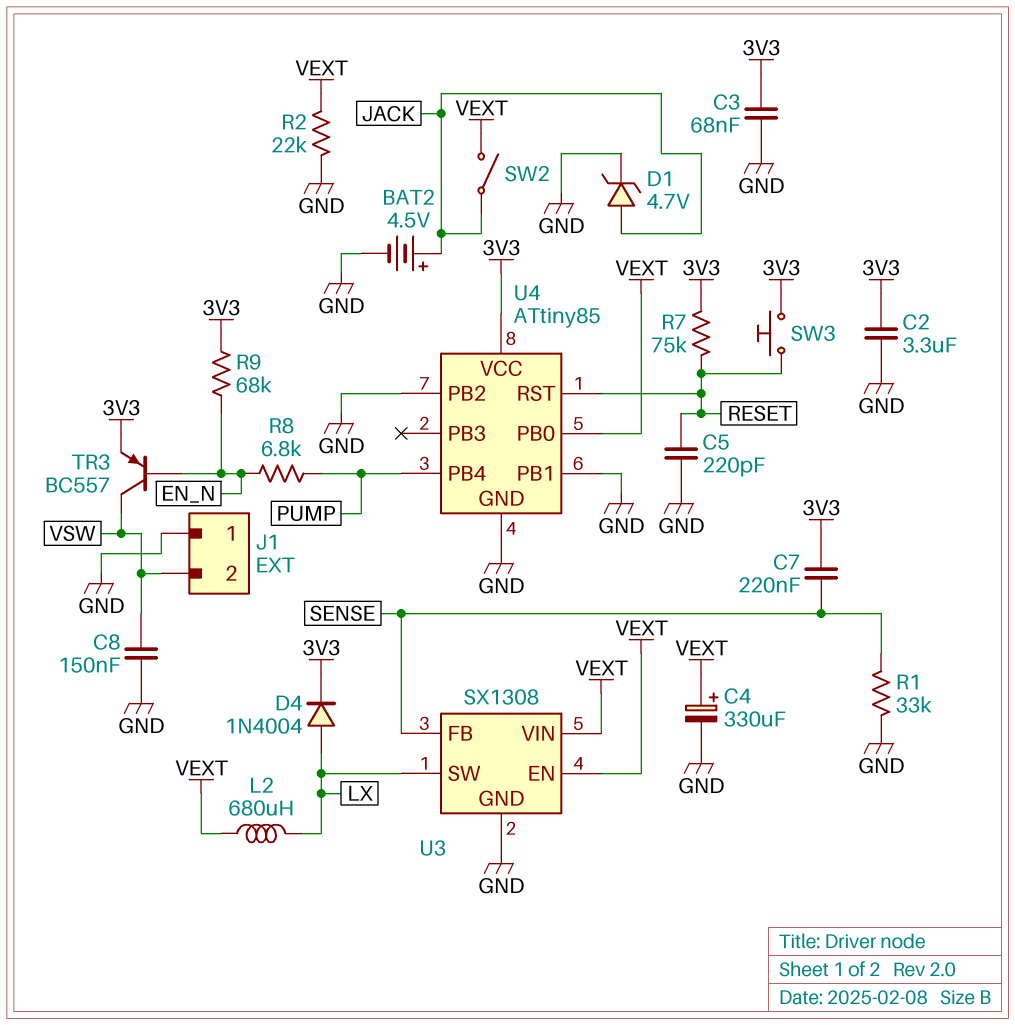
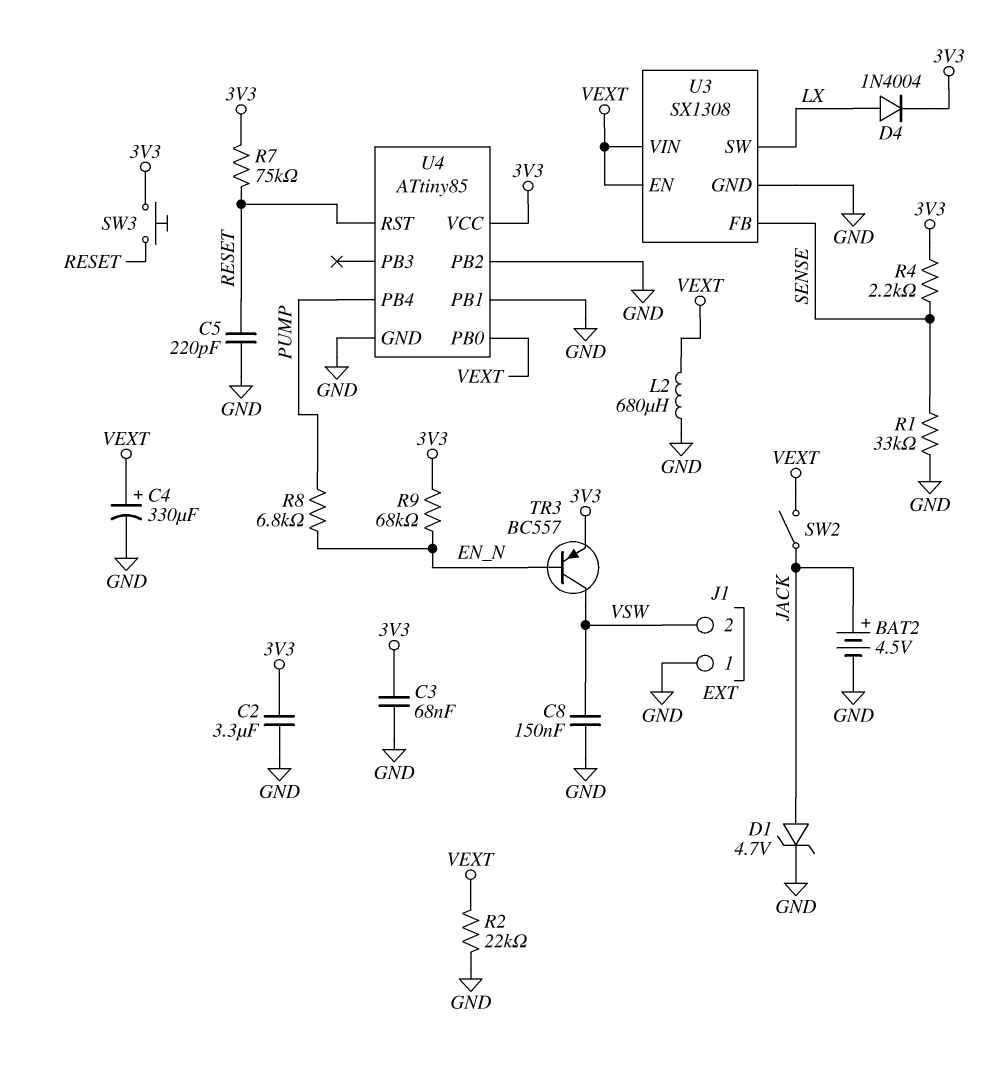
C7: 220nF (3V3, SENSE) -> none
L2: 680uH (LX, VEXT) -> 680uH (GND, VEXT)
R4: none -> 2.2k (3V3, SENSE)

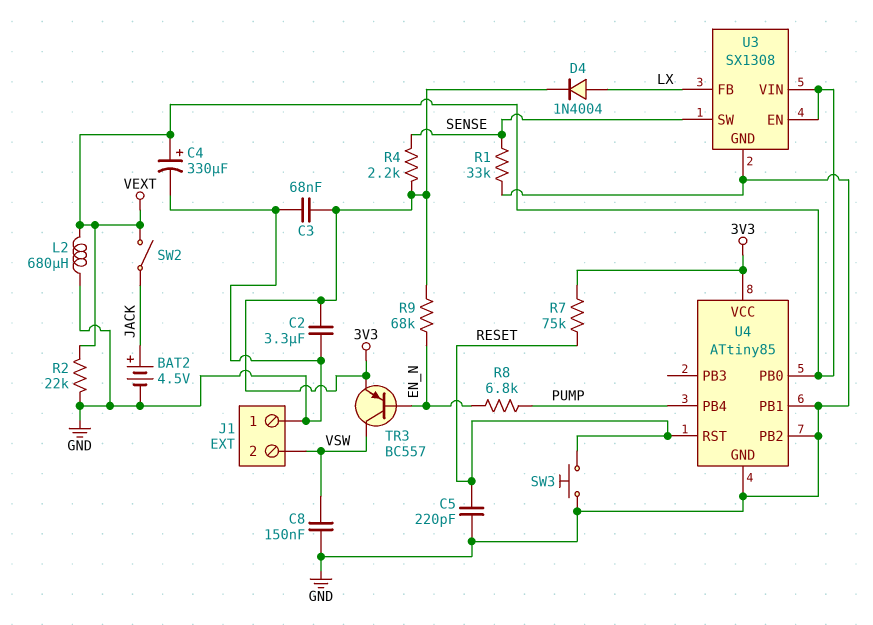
D1: zener 4.7V (A JACK, K GND) -> none
SW3: button (3V3, RESET) -> button (GND, RESET)
U3 pin FB: SENSE -> LX
U3 pin SW: LX -> SENSE

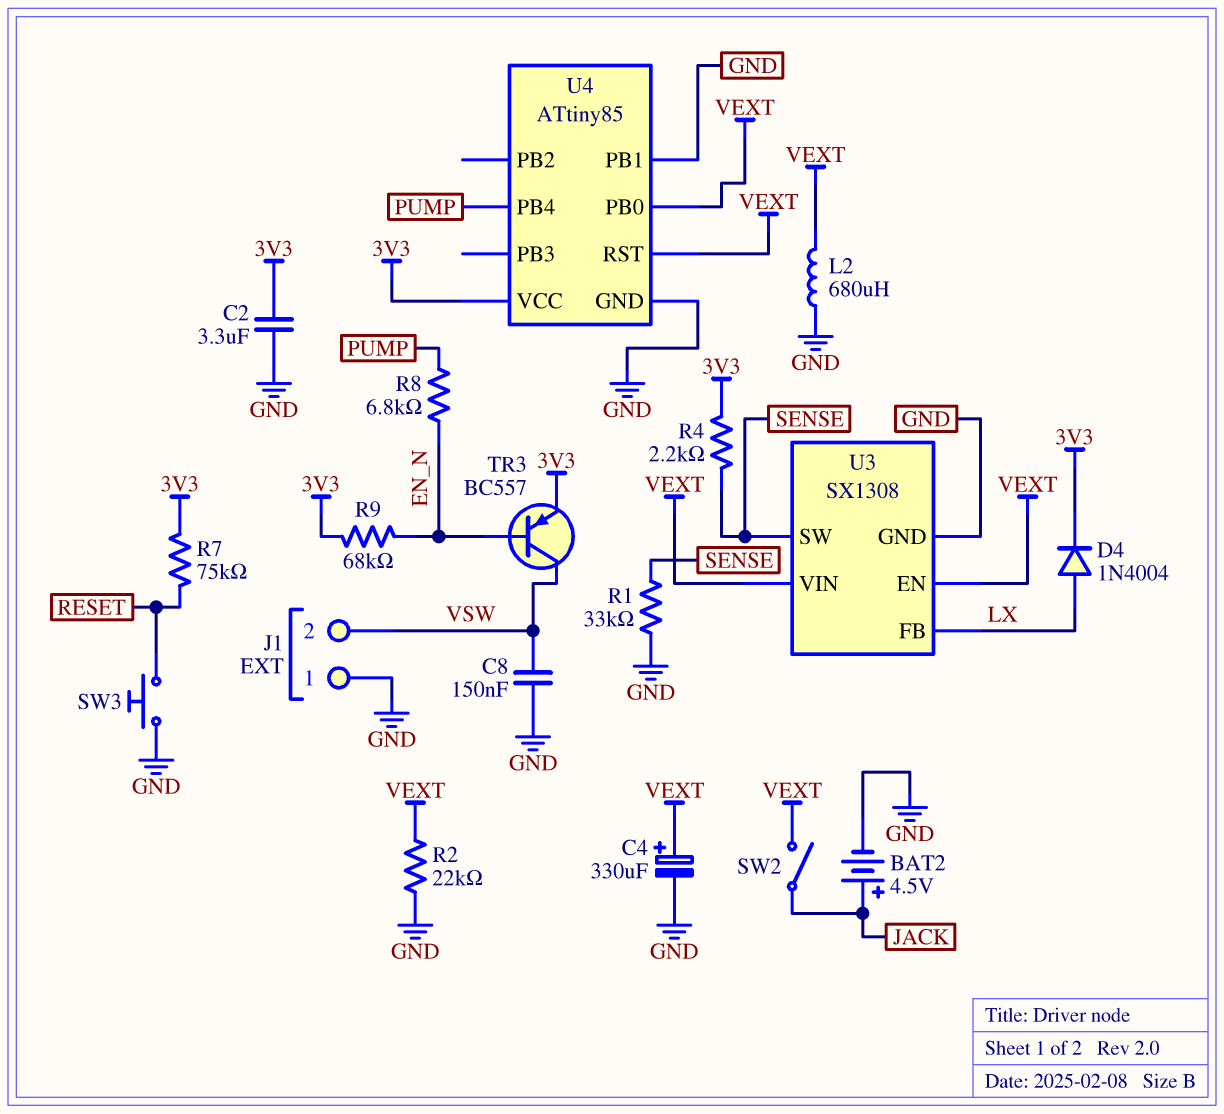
C3: 68nF (3V3, GND) -> none
C5: 220pF (GND, RESET) -> none
U4 pin PB2: GND -> none
U4 pin RST: RESET -> VEXT

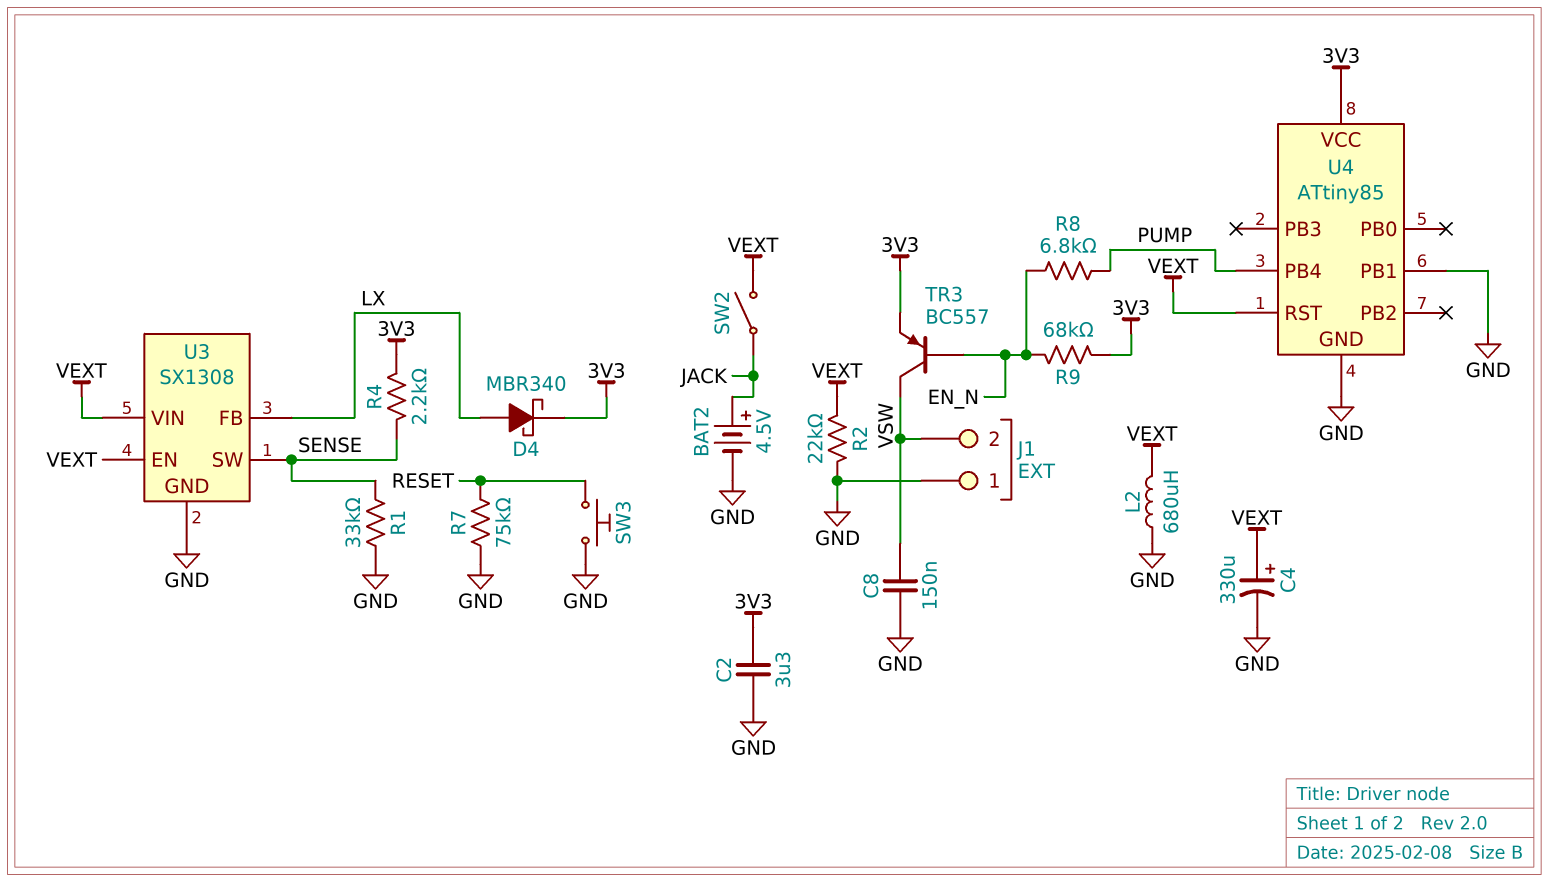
D4: diode 1N4004 (A LX, K 3V3) -> schottky MBR340 (A LX, K 3V3)
R7: 75k (3V3, RESET) -> 75k (GND, RESET)
U4 pin PB0: VEXT -> none

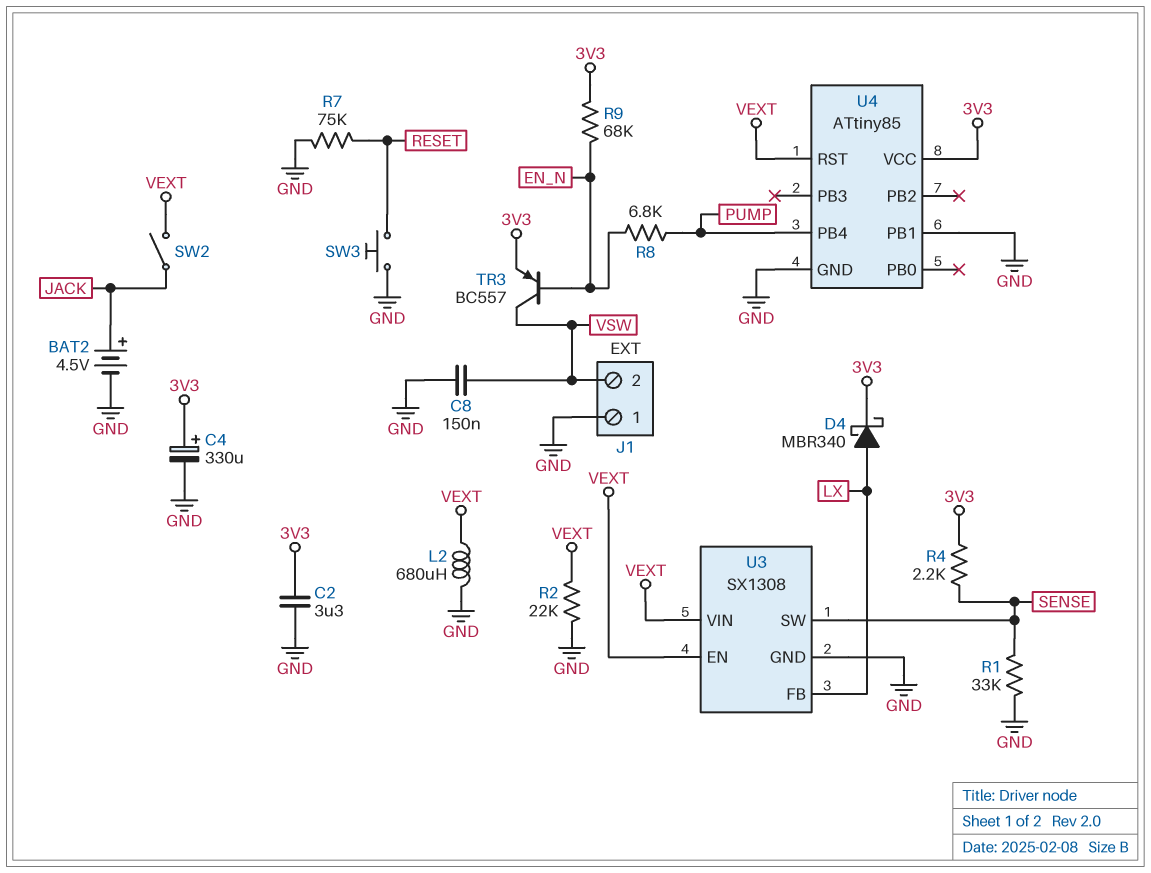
C4: 330uF (plus VEXT, minus GND) -> 330uF (plus 3V3, minus GND)

